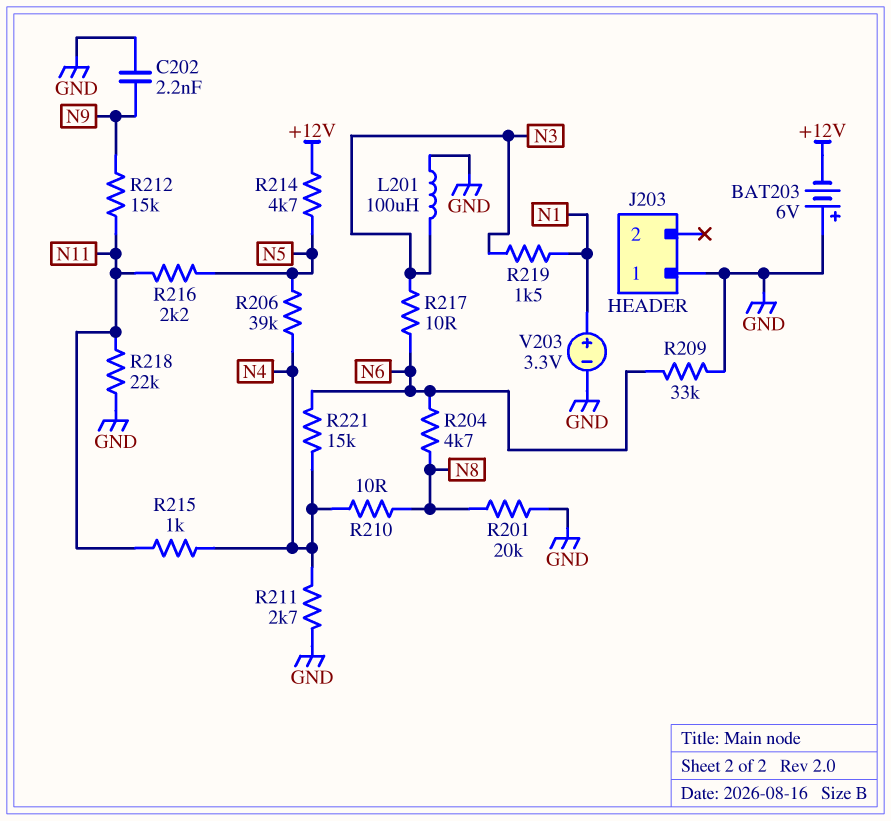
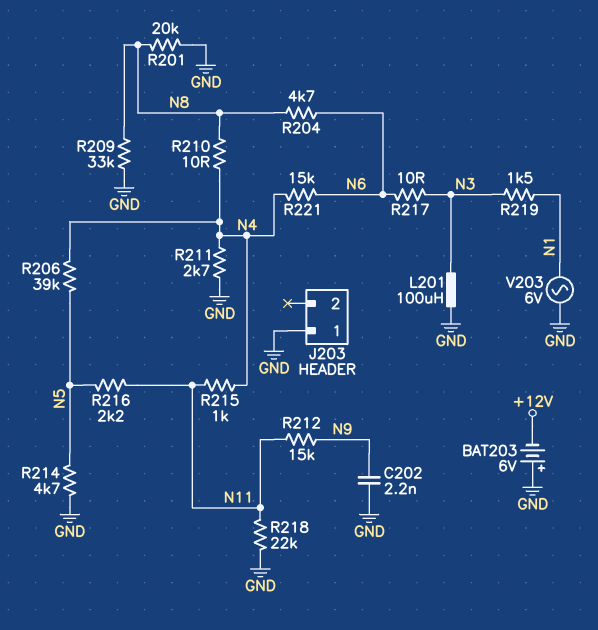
R209: 33k (GND, N6) -> 33k (GND, N8)
R214: 4.7k (+12V, N5) -> 4.7k (GND, N5)
V203: 3.3V (plus N1, minus GND) -> AC 6V (GND, N1)

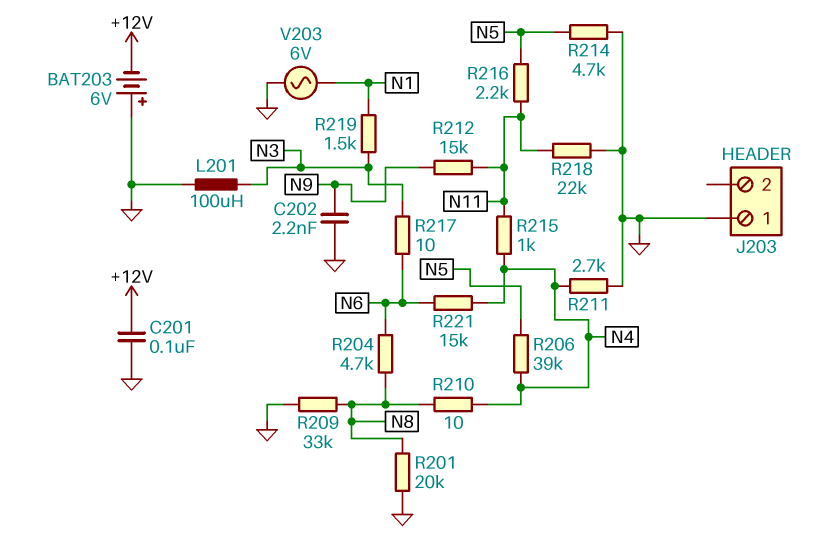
C201: none -> 100nF (+12V, GND)

